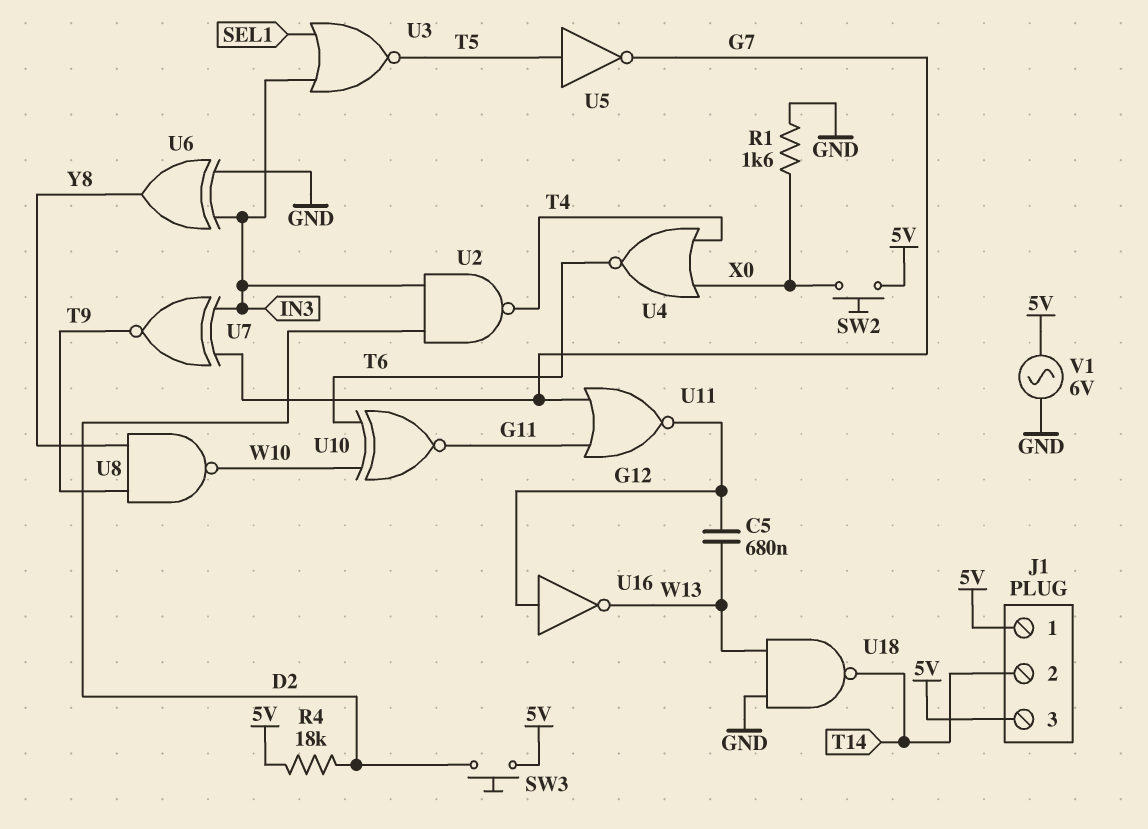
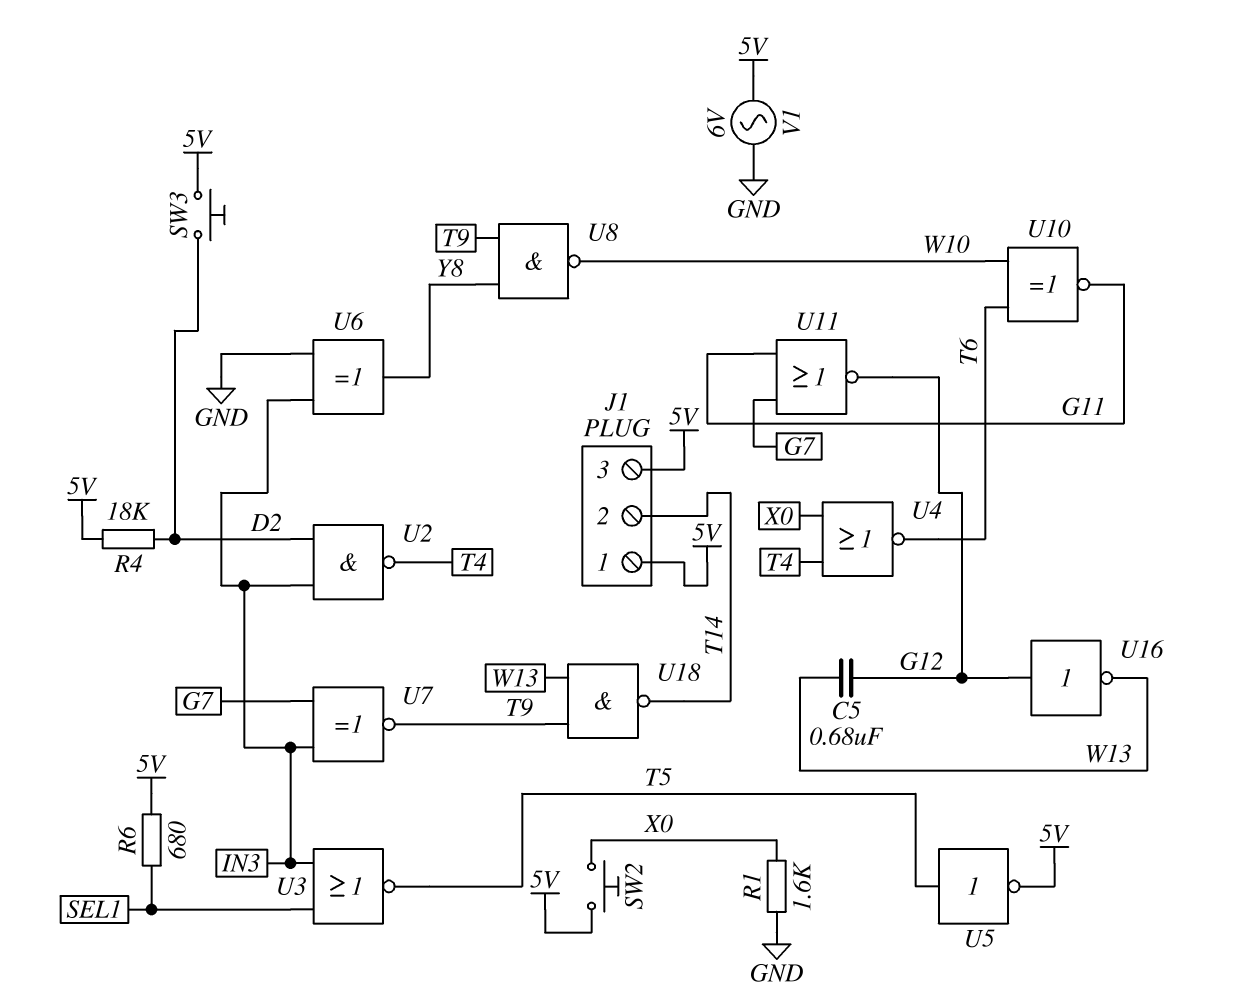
R6: none -> 680 (5V, SEL1)
U5: NOT (in T5, out G7) -> NOT (in T5, out 5V)
U18: NAND (in GND, in W13, out T14) -> NAND (in T9, in W13, out T14)

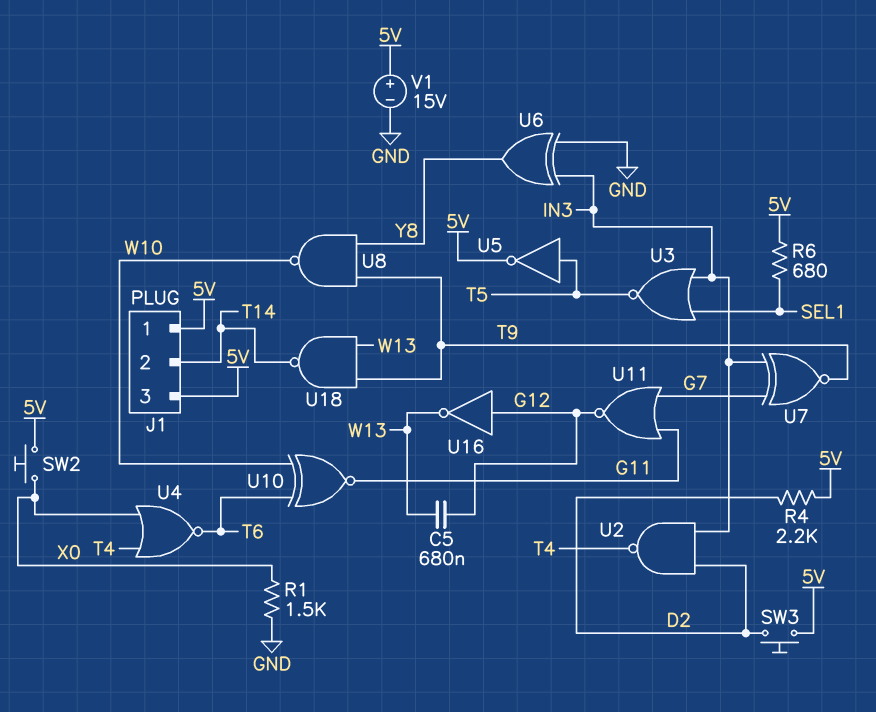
R1: 1.6k (GND, X0) -> 1.5k (GND, X0)
R4: 18k (5V, D2) -> 2.2k (5V, D2)
V1: AC 6V (5V, GND) -> 15V (plus 5V, minus GND)

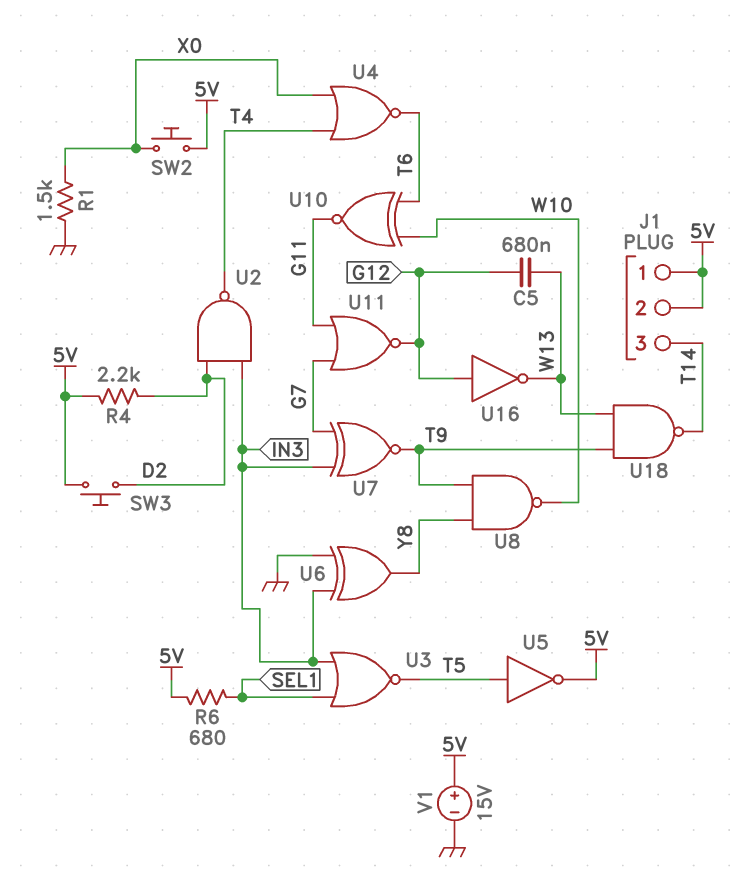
J1 pin 2: T14 -> 5V
J1 pin 3: 5V -> T14

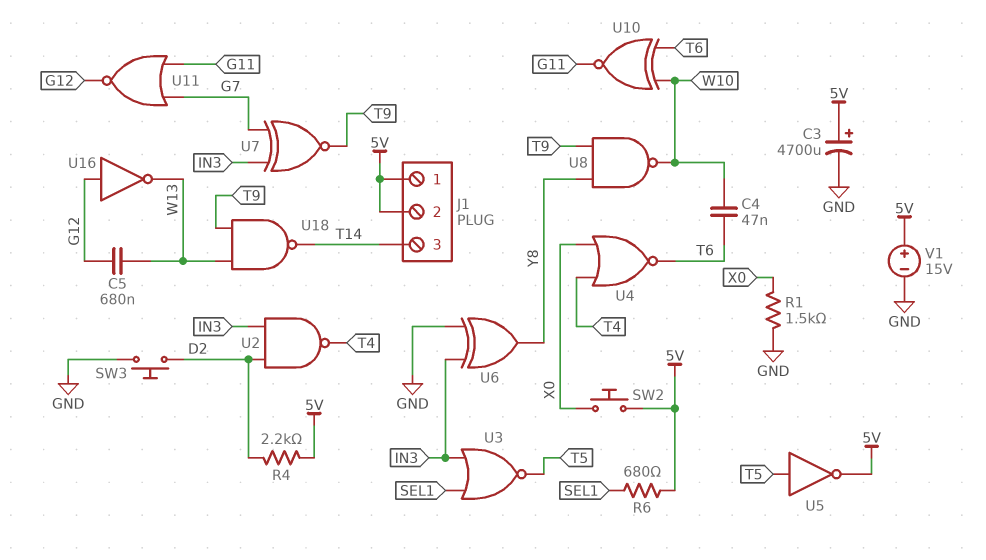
C3: none -> 4700uF (plus 5V, minus GND)
C4: none -> 47nF (T6, W10)
SW3: button (5V, D2) -> button (D2, GND)

